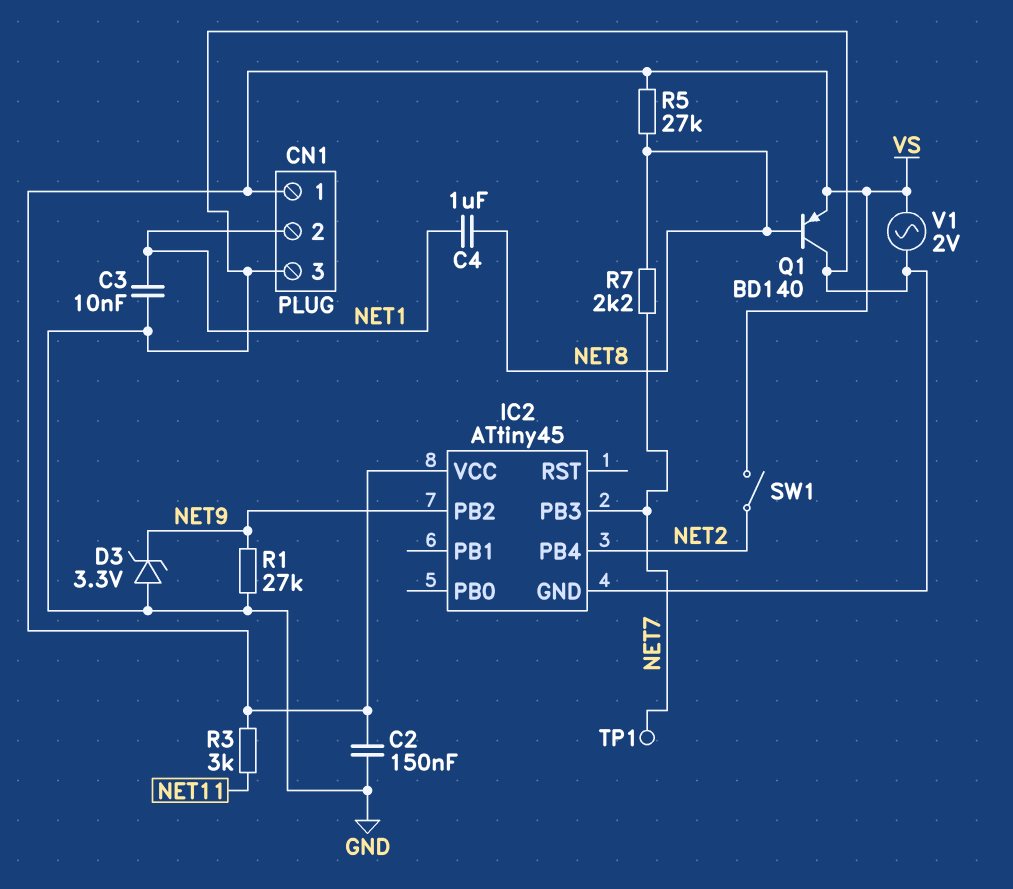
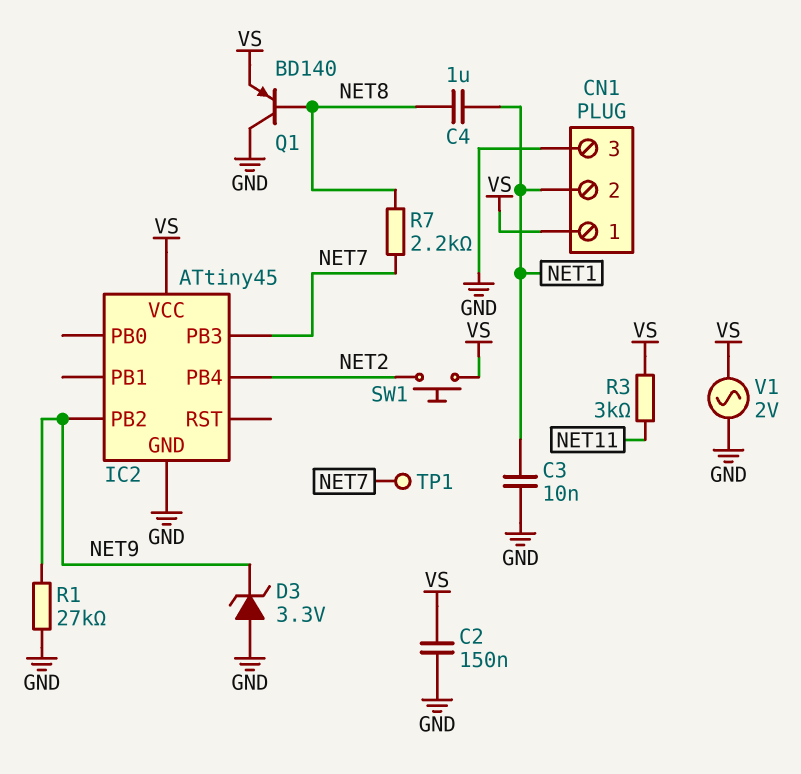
R5: 27k (NET8, VS) -> none
SW1: switch (NET2, VS) -> button (NET2, VS)

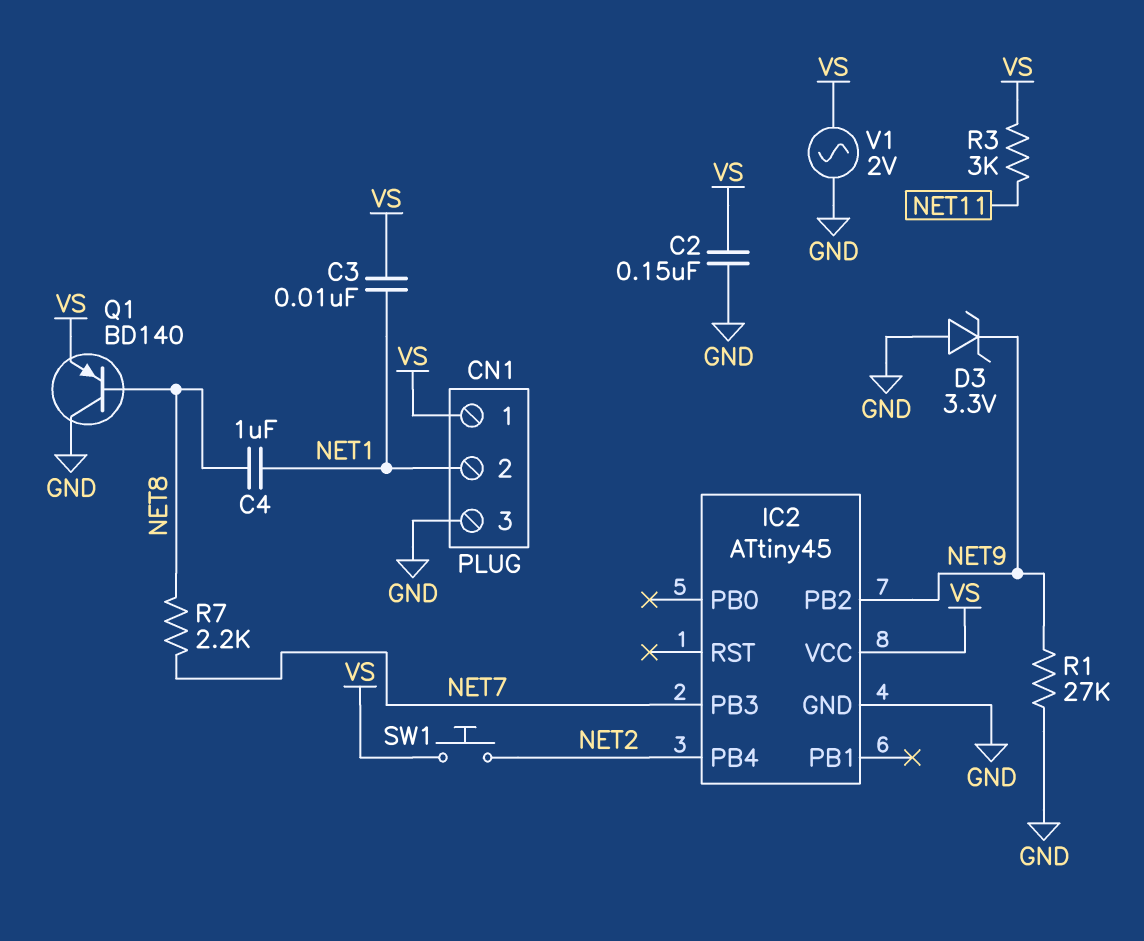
C3: 10nF (GND, NET1) -> 10nF (NET1, VS)
TP1: test point (NET7) -> none

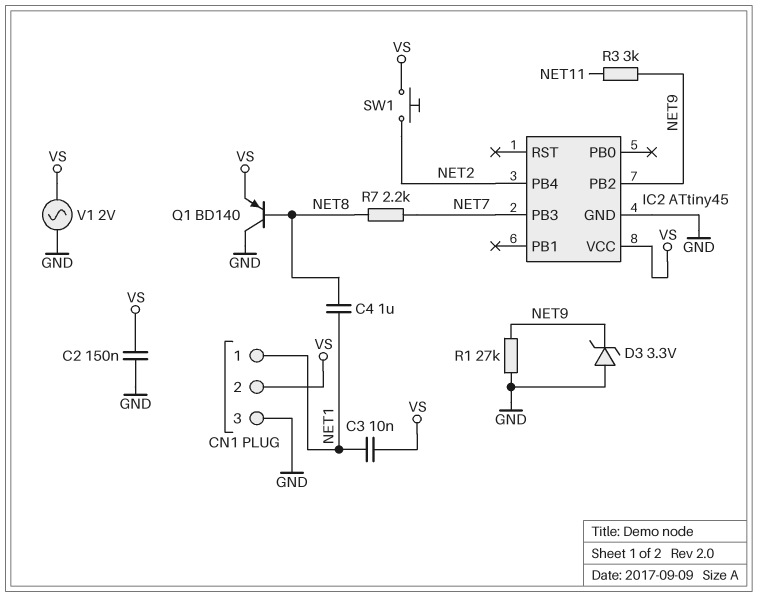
CN1 pin 1: VS -> NET1
CN1 pin 2: NET1 -> VS
R3: 3k (NET11, VS) -> 3k (NET9, NET11)

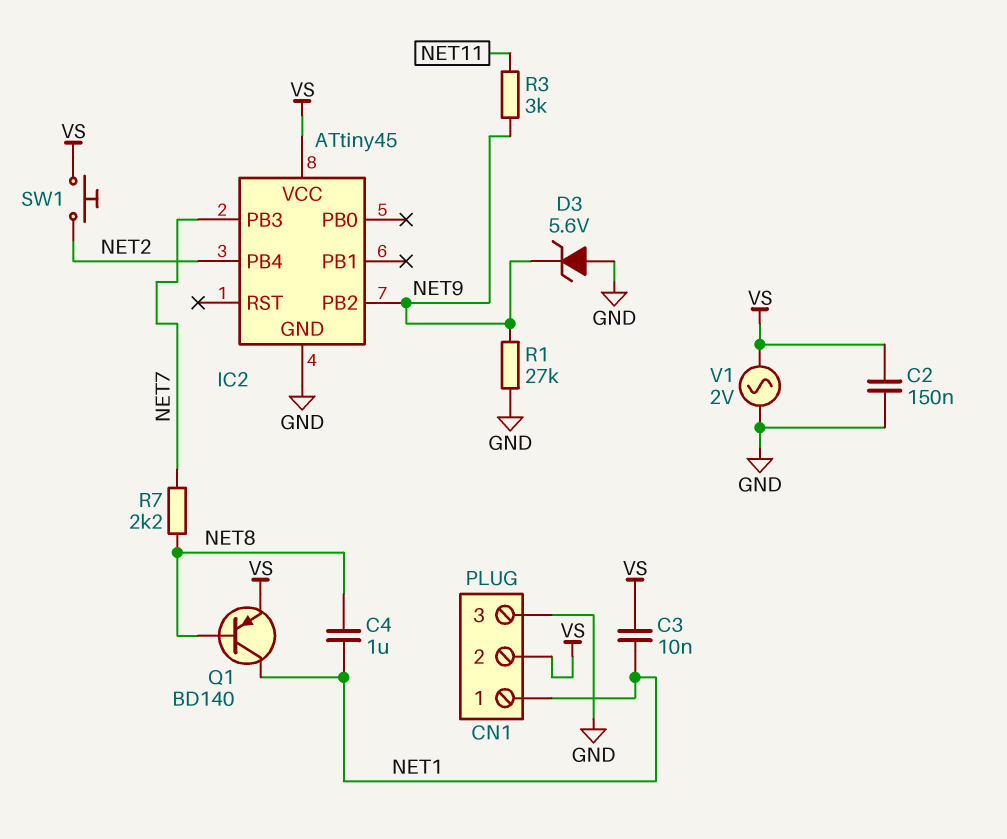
D3: zener 3.3V (A GND, K NET9) -> zener 5.6V (A GND, K NET9)
Q1: PNP BD140 (B NET8, C GND, E VS) -> PNP BD140 (B NET8, C NET1, E VS)

